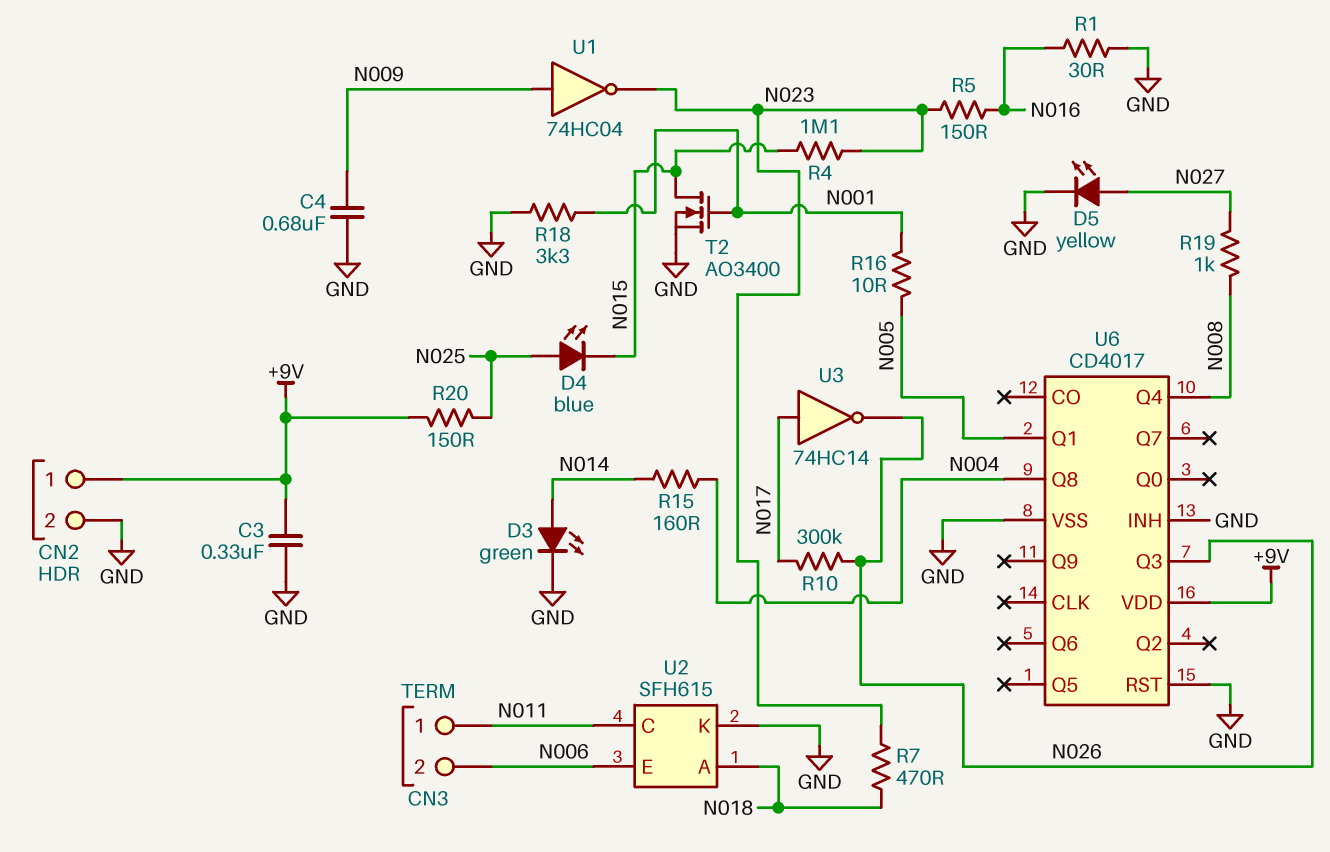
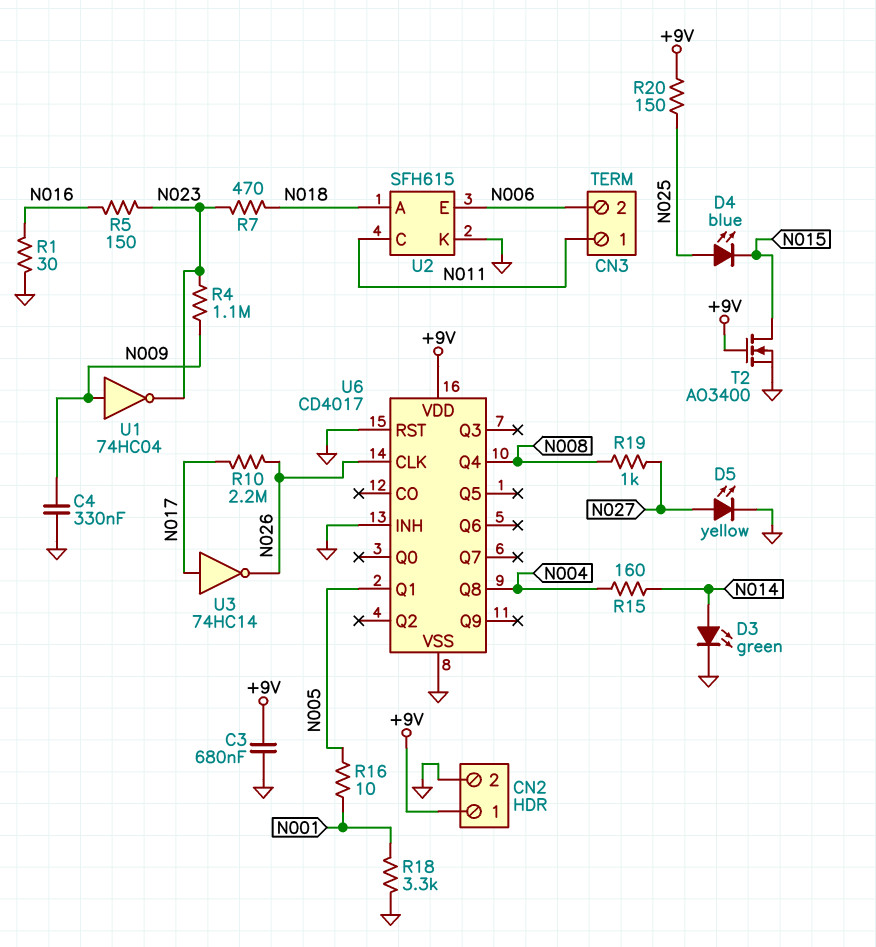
C3: 330nF (+9V, GND) -> 680nF (+9V, GND)
C4: 680nF (GND, N009) -> 330nF (GND, N009)
R4: 1.1M (N015, N023) -> 1.1M (N009, N023)
R10: 300k (N017, N026) -> 2.2M (N017, N026)
T2: NMOS AO3400 (G N001, D N015, S GND) -> NMOS AO3400 (G +9V, D N015, S GND)
U6 pin CLK: none -> N026
U6 pin Q3: N026 -> none

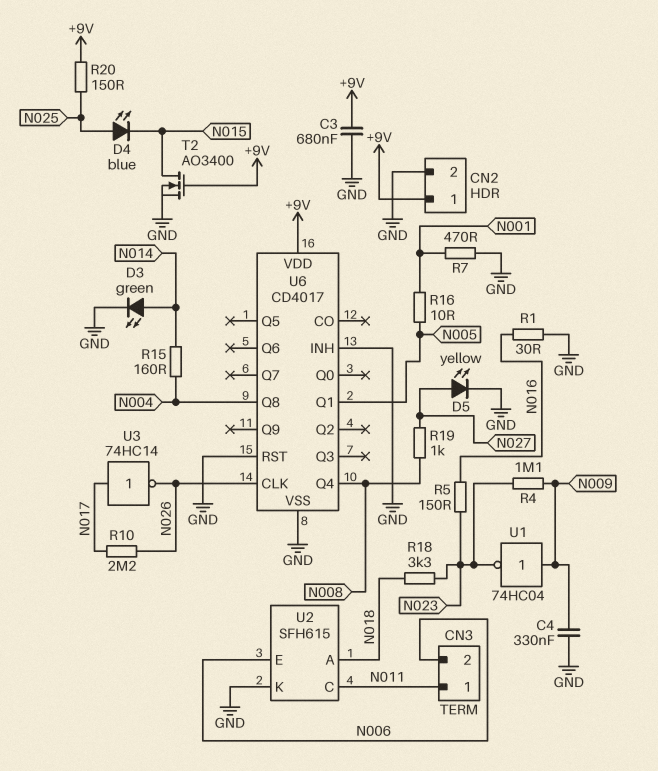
R7: 470 (N018, N023) -> 470 (GND, N001)
R18: 3.3k (GND, N001) -> 3.3k (N018, N023)

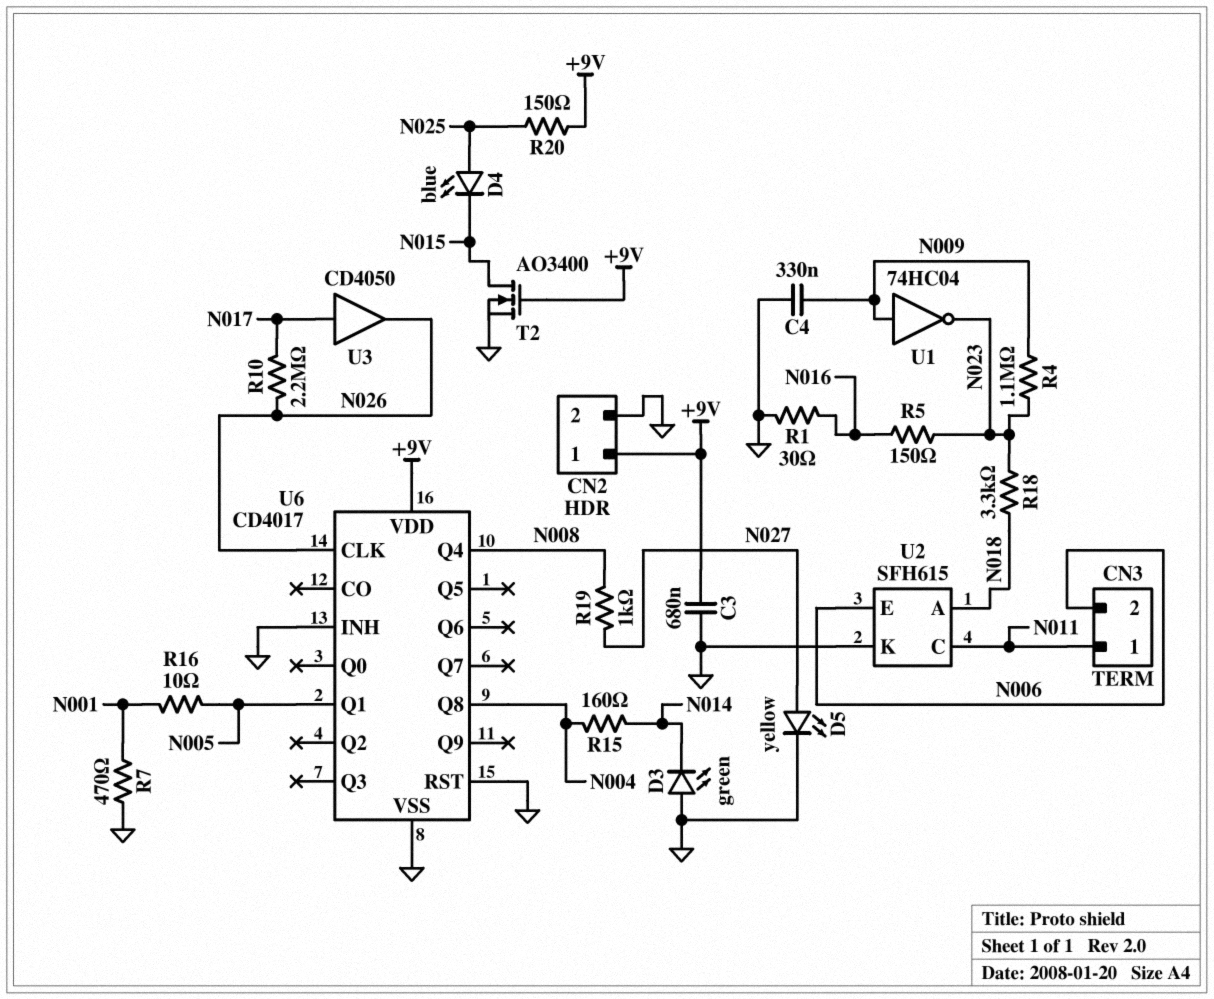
D3: LED green (A N014, K GND) -> LED green (A GND, K N014)
U3: NOT 74HC14 (in N017, out N026) -> buffer CD4050 (in N017, out N026)

